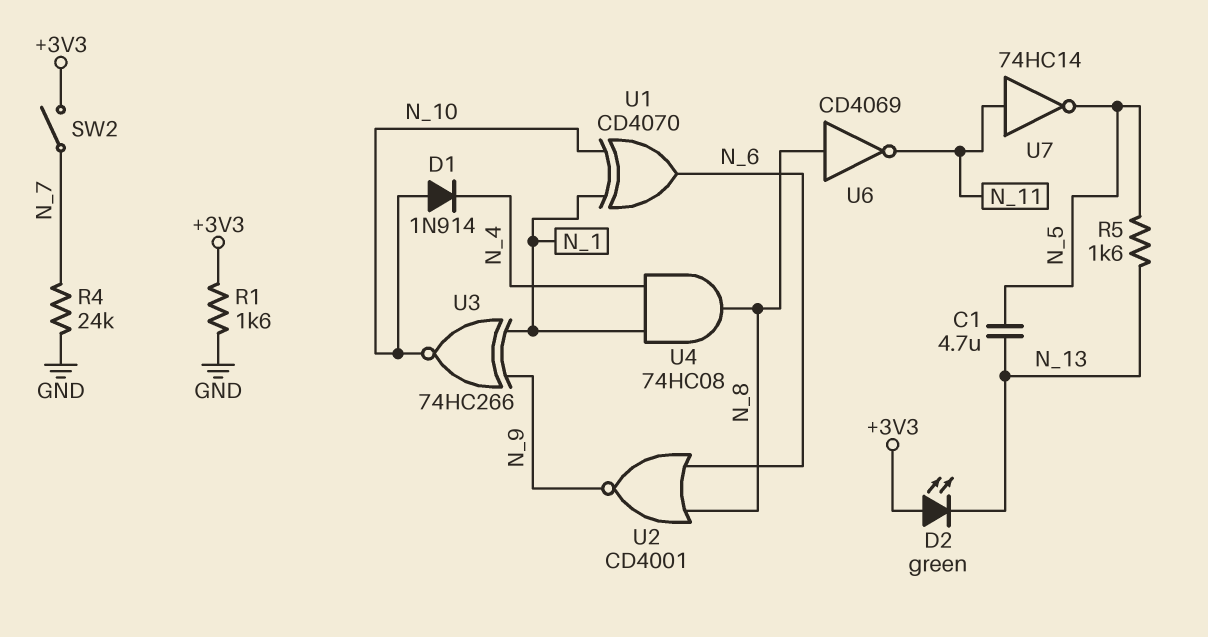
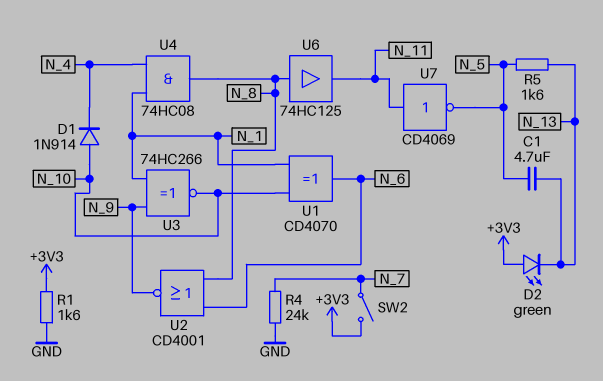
U6: NOT CD4069 (in N_8, out N_11) -> buffer 74HC125 (in N_8, out N_11)
U7: NOT 74HC14 (in N_11, out N_5) -> NOT CD4069 (in N_11, out N_5)

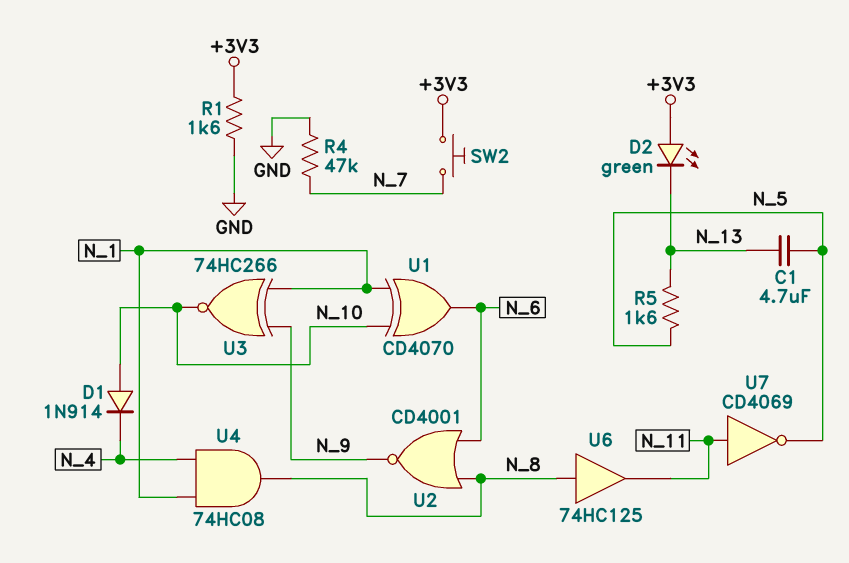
R4: 24k (GND, N_7) -> 47k (GND, N_7)
SW2: switch (+3V3, N_7) -> button (+3V3, N_7)

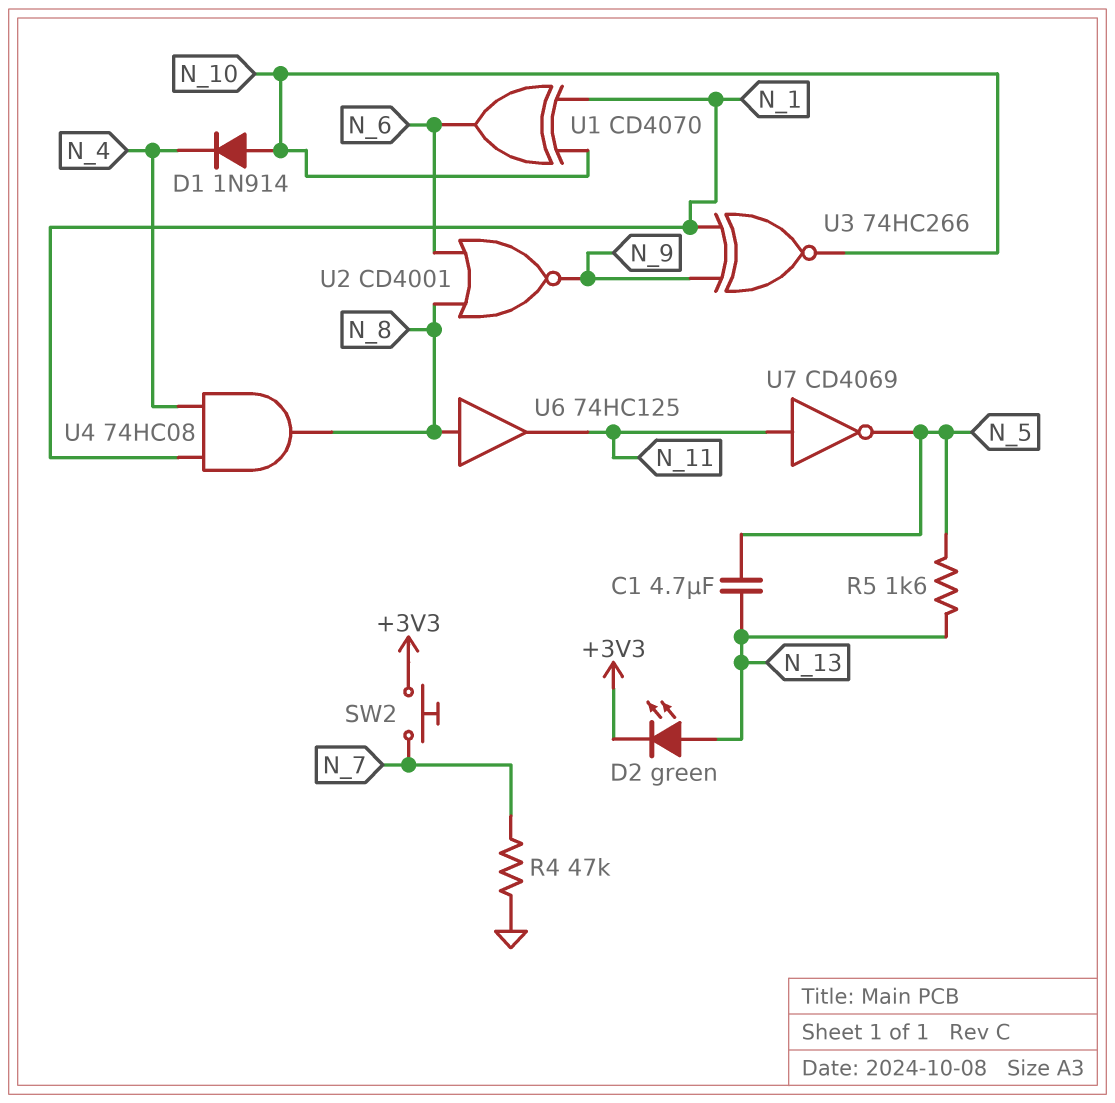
D2: LED green (A +3V3, K N_13) -> LED green (A N_13, K +3V3)
R1: 1.6k (+3V3, GND) -> none

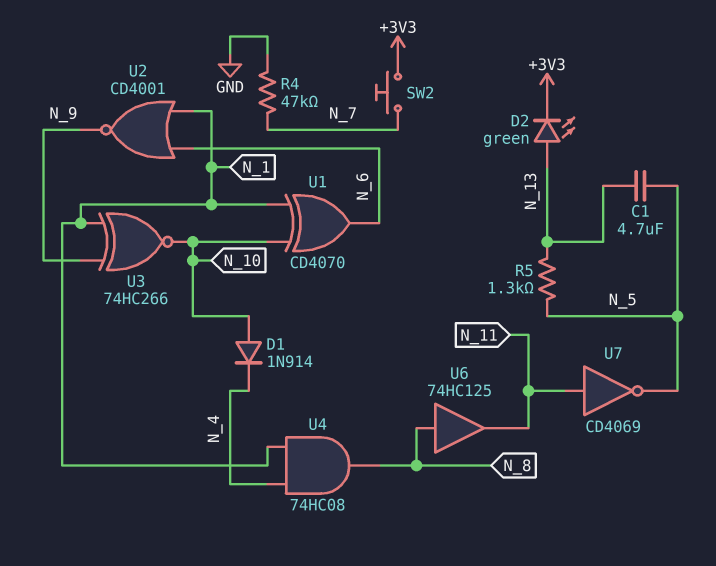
R5: 1.6k (N_5, N_13) -> 1.3k (N_5, N_13)
U2: NOR CD4001 (in N_6, in N_8, out N_9) -> NOR CD4001 (in N_1, in N_6, out N_9)

